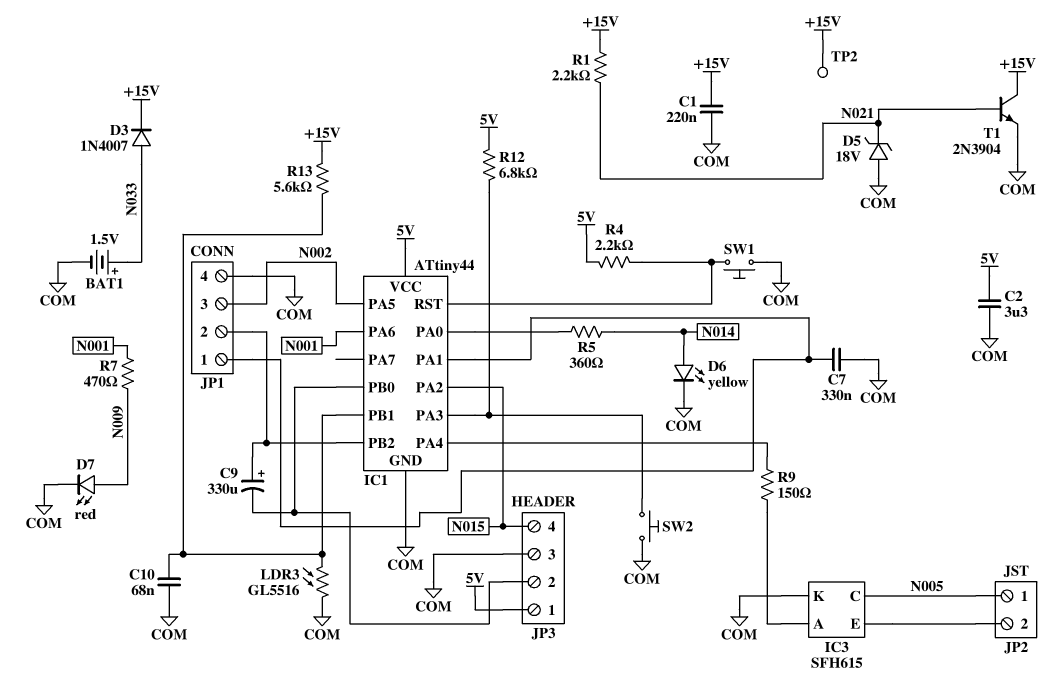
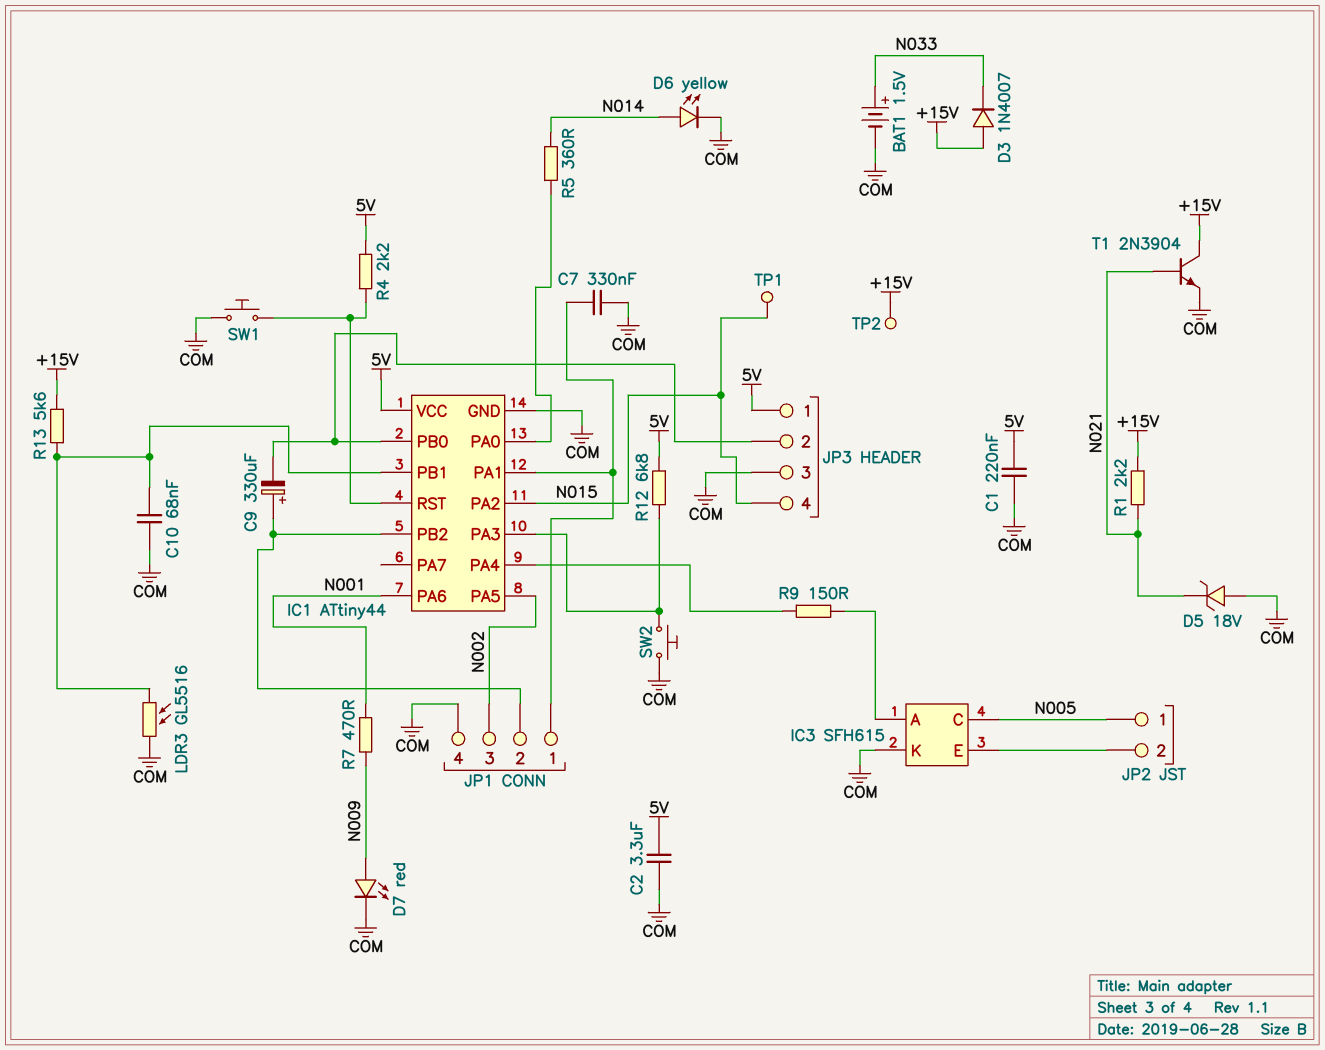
C1: 220nF (+15V, COM) -> 220nF (5V, COM)
D3: diode 1N4007 (A N033, K +15V) -> diode 1N4007 (A +15V, K N033)
TP1: none -> test point (N015)

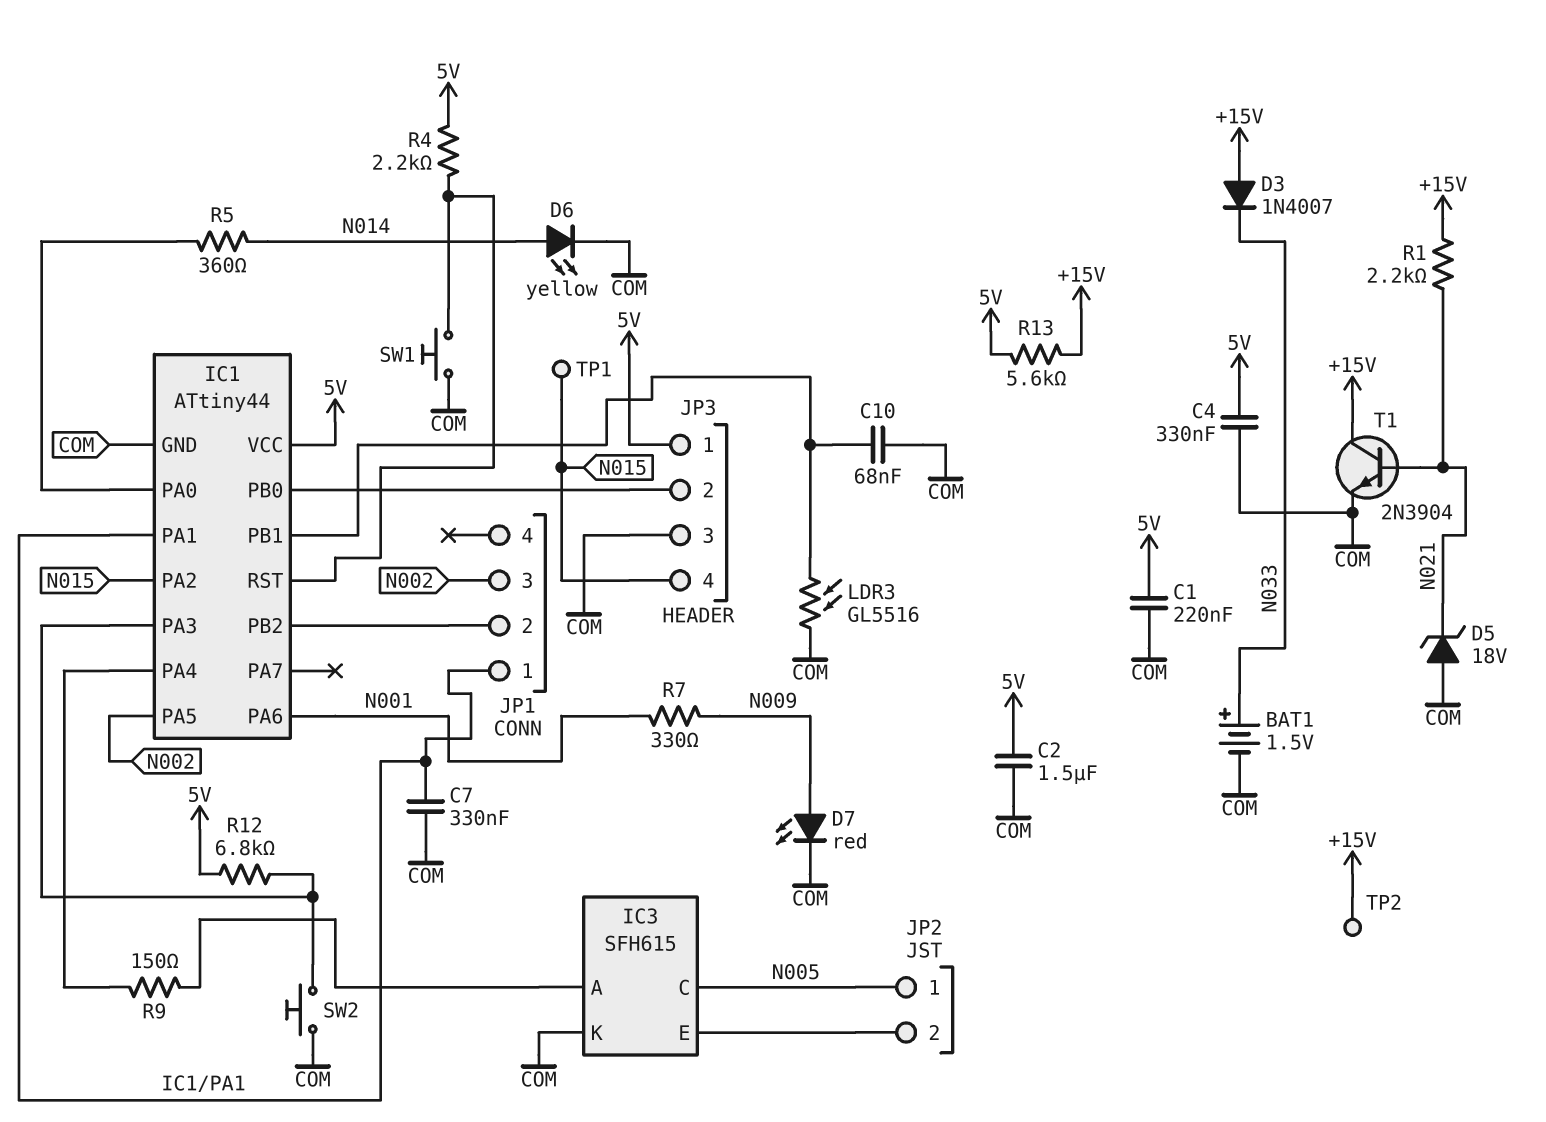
C2: 3.3uF (5V, COM) -> 1.5uF (5V, COM)
C4: none -> 330nF (5V, COM)
C9: 330uF (plus IC1/PB2, minus IC1/PB0) -> none
JP1 pin 4: COM -> none
R7: 470 (N001, N009) -> 330 (N001, N009)
R13: 5.6k (+15V, IC1/PB1) -> 5.6k (+15V, 5V)

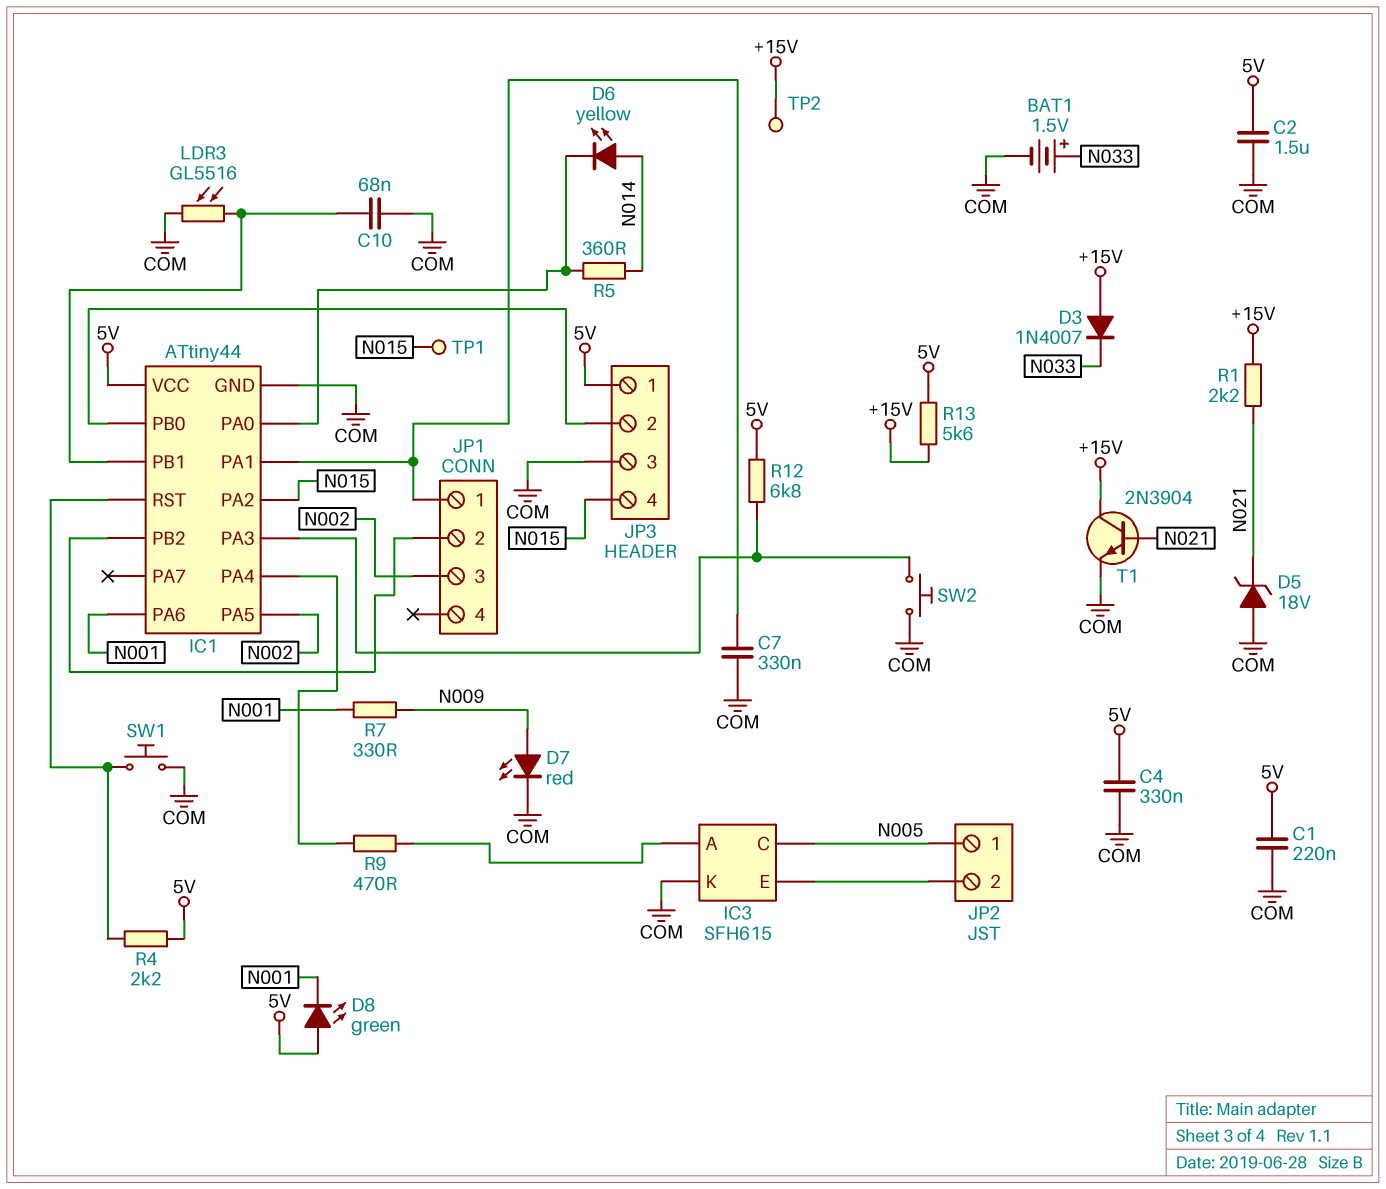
D6: LED yellow (A N014, K COM) -> LED yellow (A N014, K IC1/PA0)
D8: none -> LED green (A 5V, K N001)
R9: 150 (IC1/PA4, IC3/A) -> 470 (IC1/PA4, IC3/A)

